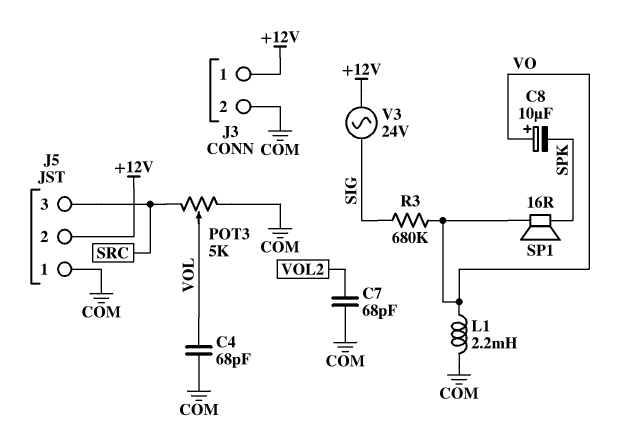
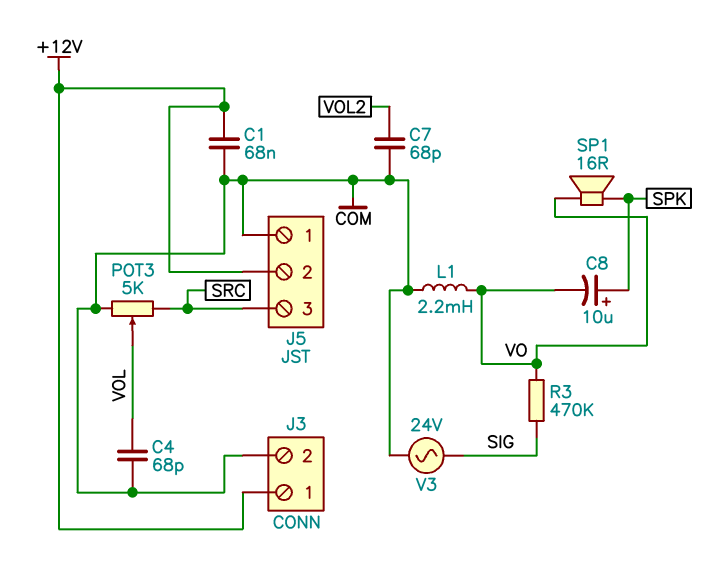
C1: none -> 68nF (+12V, COM)
C8: 10uF (plus VO, minus SPK) -> 10uF (plus SPK, minus VO)
R3: 680k (SIG, VO) -> 470k (SIG, VO)
V3: AC 24V (+12V, SIG) -> AC 24V (COM, SIG)

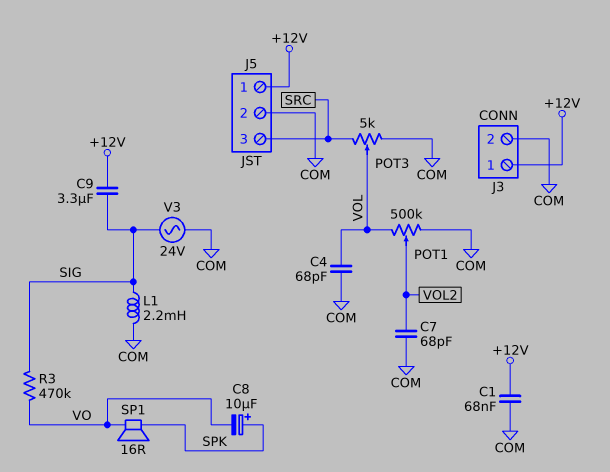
C9: none -> 3.3uF (+12V, SIG)
J5 pin 1: COM -> +12V
J5 pin 2: +12V -> COM
L1: 2.2mH (COM, VO) -> 2.2mH (COM, SIG)
POT1: none -> 500k (COM, VOL, wiper VOL2)

